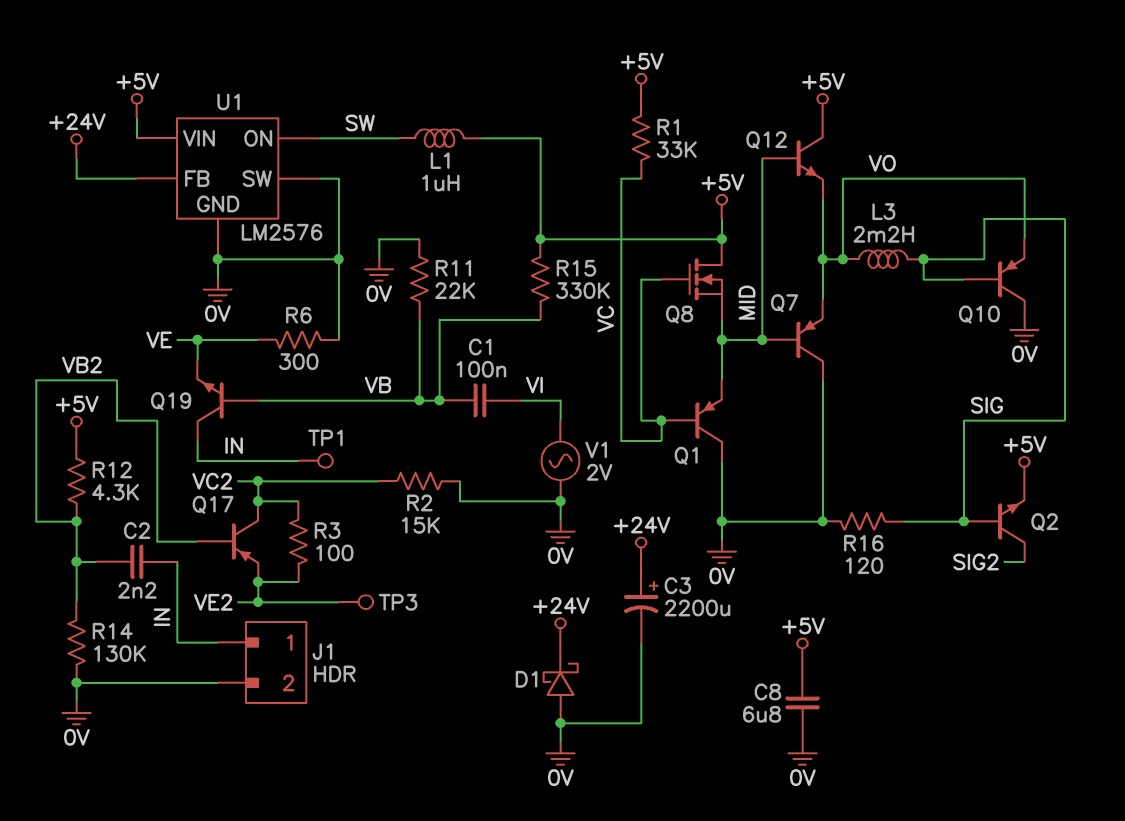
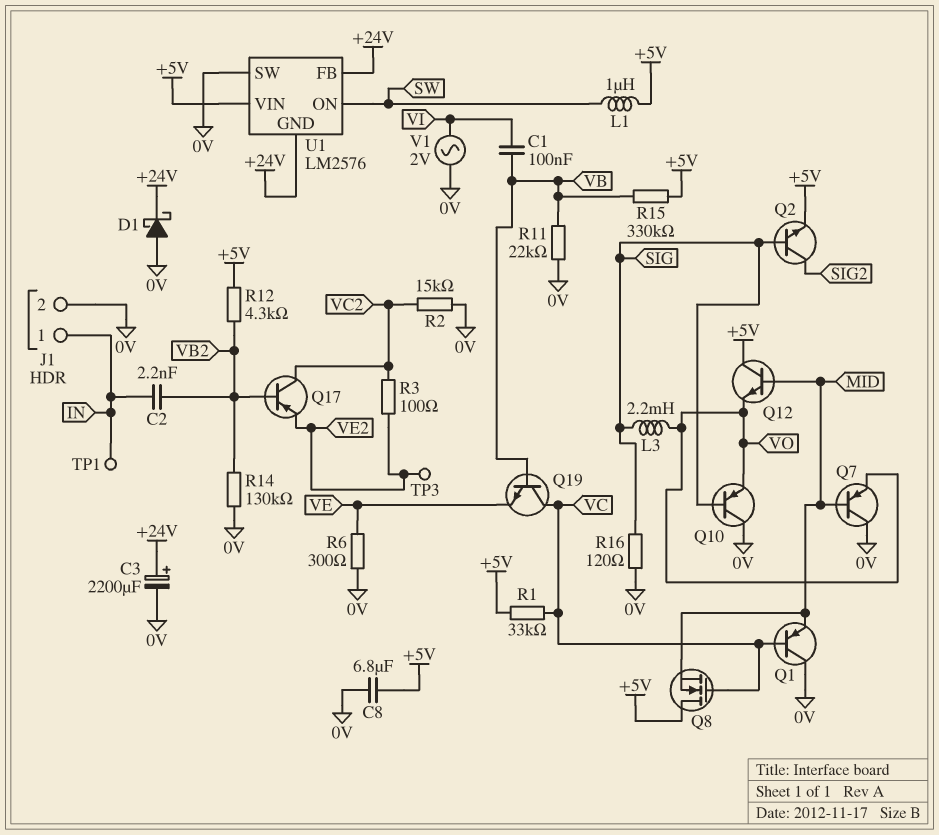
Q19: NPN (B VB, C IN, E VE) -> NPN (B VB, C VC, E VE)
U1 pin GND: 0V -> +24V

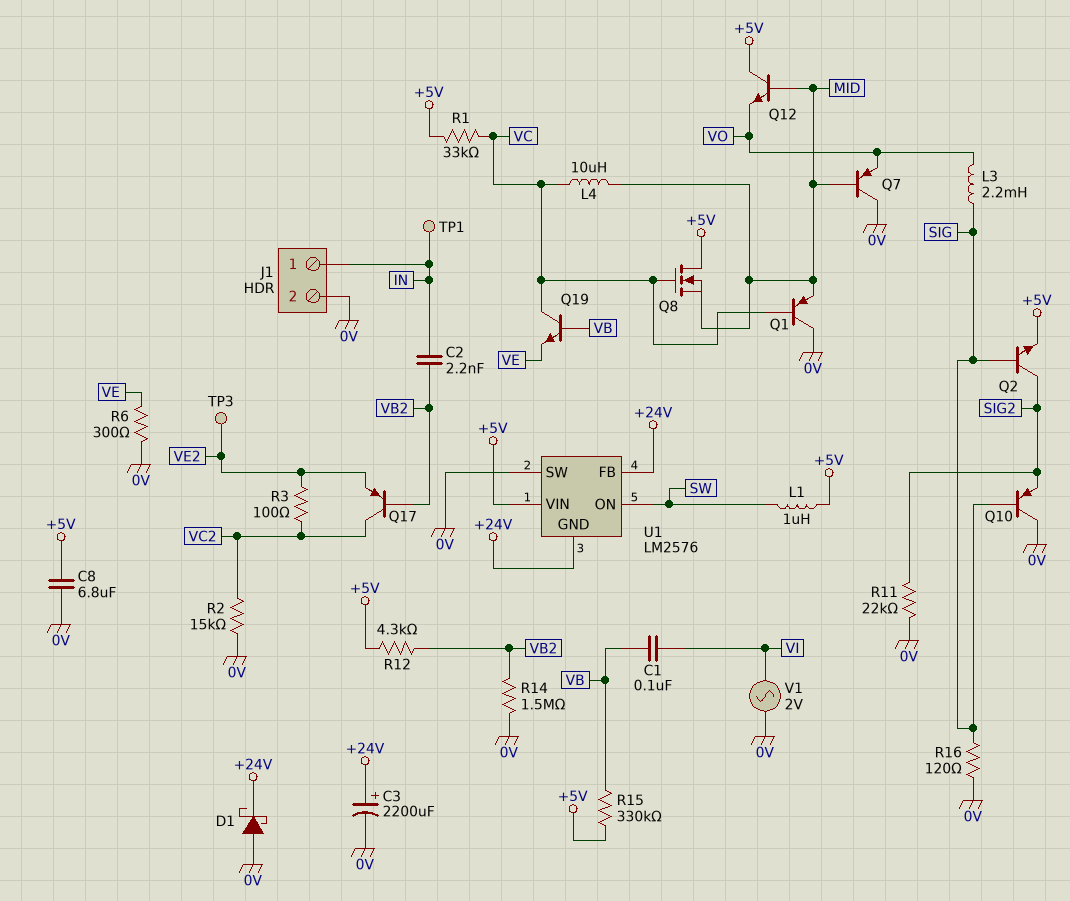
L4: none -> 10uH (MID, VC)
Q10: PNP (B SIG, C 0V, E VO) -> PNP (B SIG, C 0V, E SIG2)
R11: 22k (0V, VB) -> 22k (0V, SIG2)
R14: 130k (0V, VB2) -> 1.5M (0V, VB2)

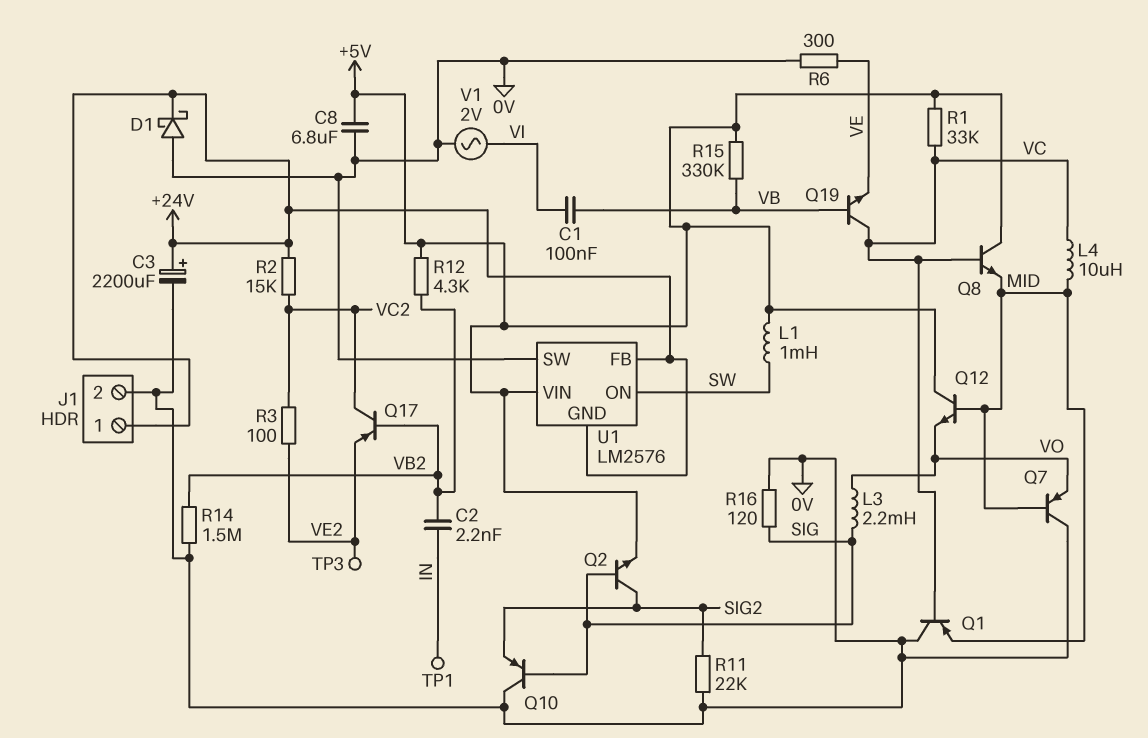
J1 pin 1: IN -> +24V
L1: 1uH (+5V, SW) -> 1mH (+5V, SW)
Q8: NMOS (G VC, D +5V, S MID) -> NPN (B VC, C +5V, E MID)
R2: 15k (0V, VC2) -> 15k (+24V, VC2)

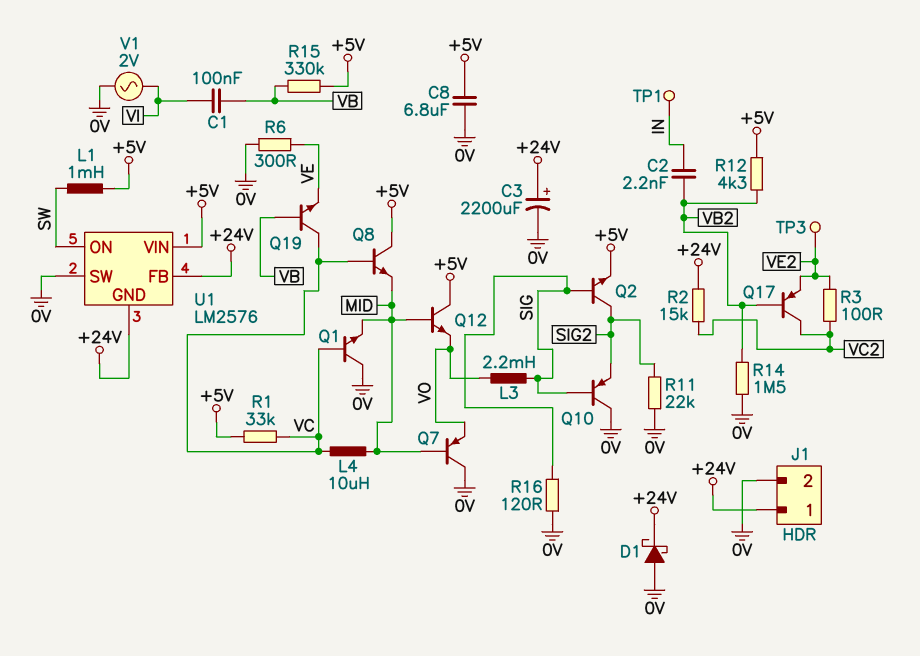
Q1: PNP (B VC, C 0V, E MID) -> NPN (B VC, C 0V, E MID)

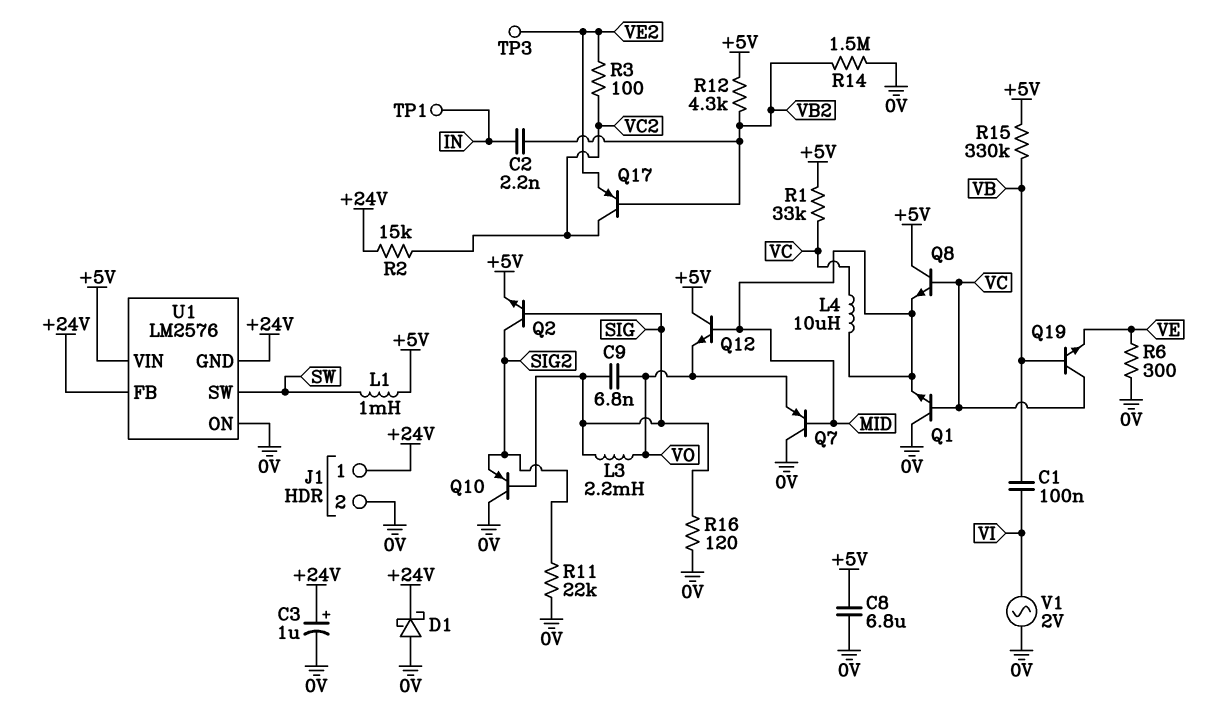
C3: 2200uF (plus +24V, minus 0V) -> 1uF (plus +24V, minus 0V)
C9: none -> 6.8nF (SIG, VO)
U1 pin ON: SW -> 0V
U1 pin SW: 0V -> SW

